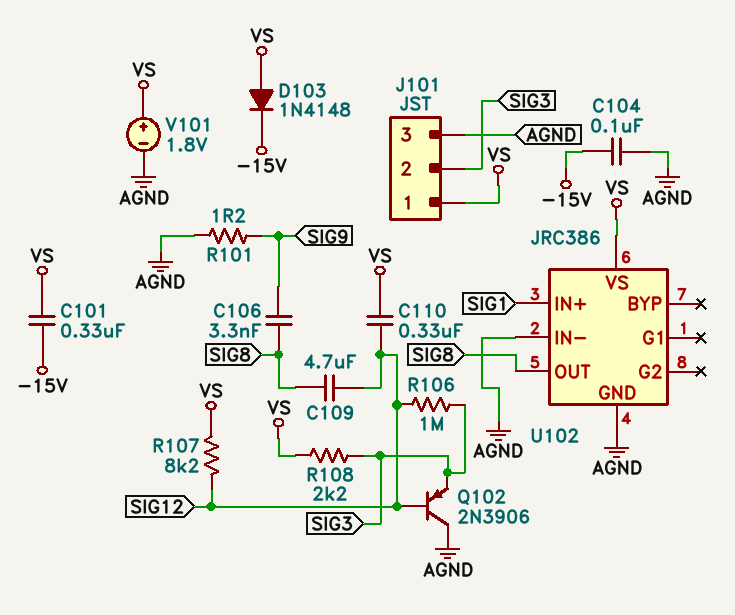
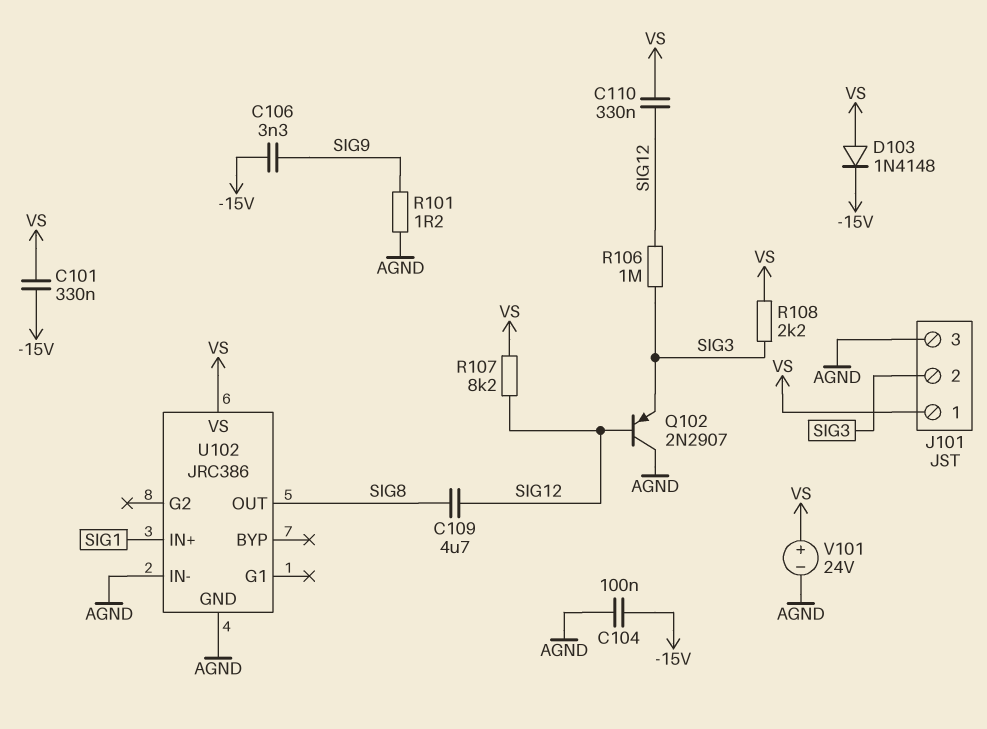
C106: 3.3nF (SIG8, SIG9) -> 3.3nF (-15V, SIG9)
Q102: PNP 2N3906 (B SIG12, C AGND, E SIG3) -> PNP 2N2907 (B SIG12, C AGND, E SIG3)
V101: 1.8V (plus VS, minus AGND) -> 24V (plus VS, minus AGND)

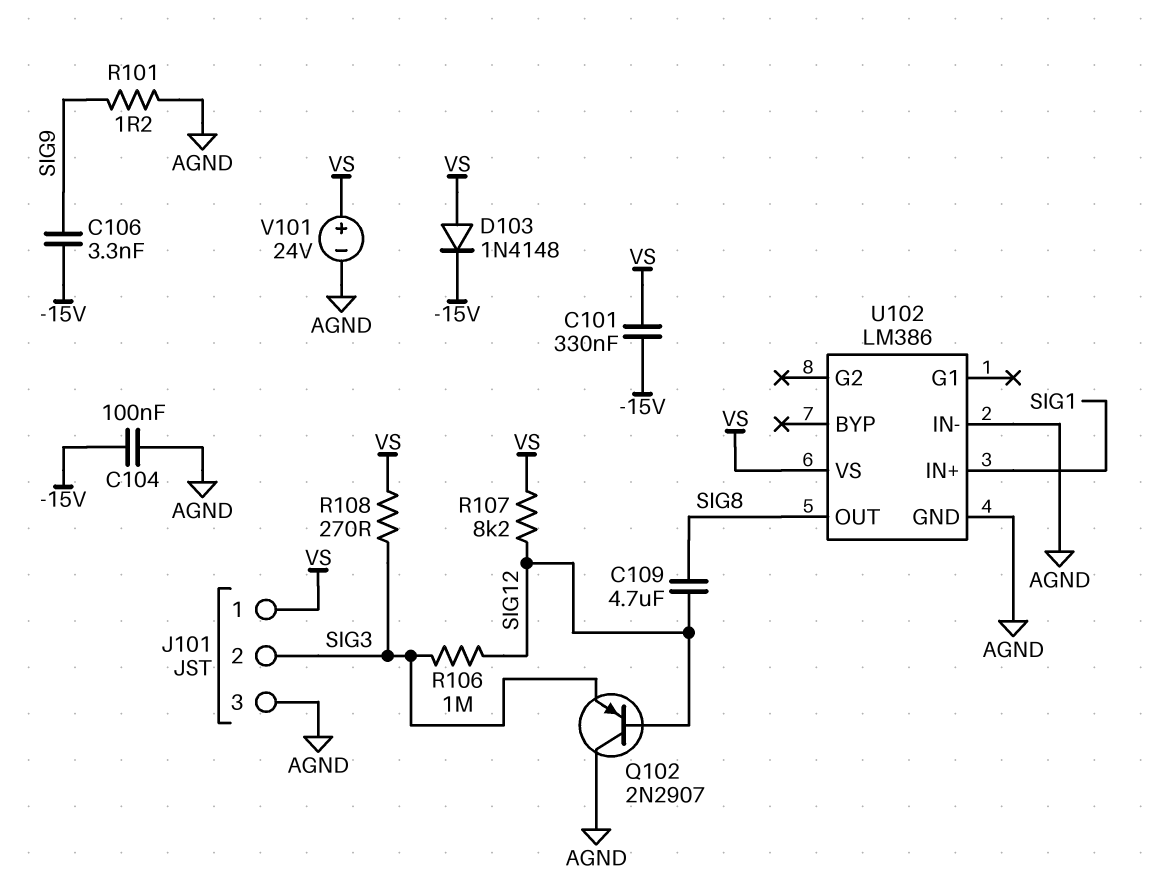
C110: 330nF (SIG12, VS) -> none
R108: 2.2k (SIG3, VS) -> 270 (SIG3, VS)
U102: JRC386 -> LM386

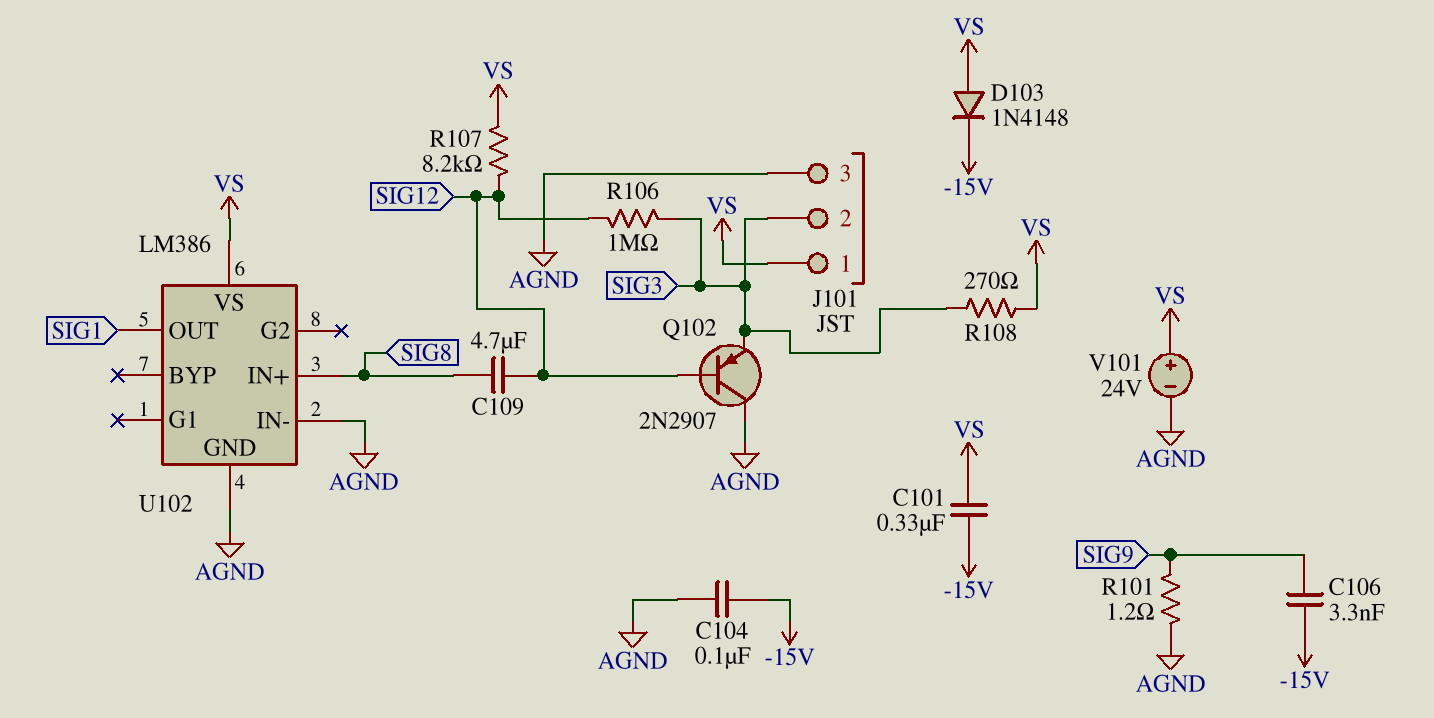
U102 pin IN+: SIG1 -> SIG8
U102 pin OUT: SIG8 -> SIG1

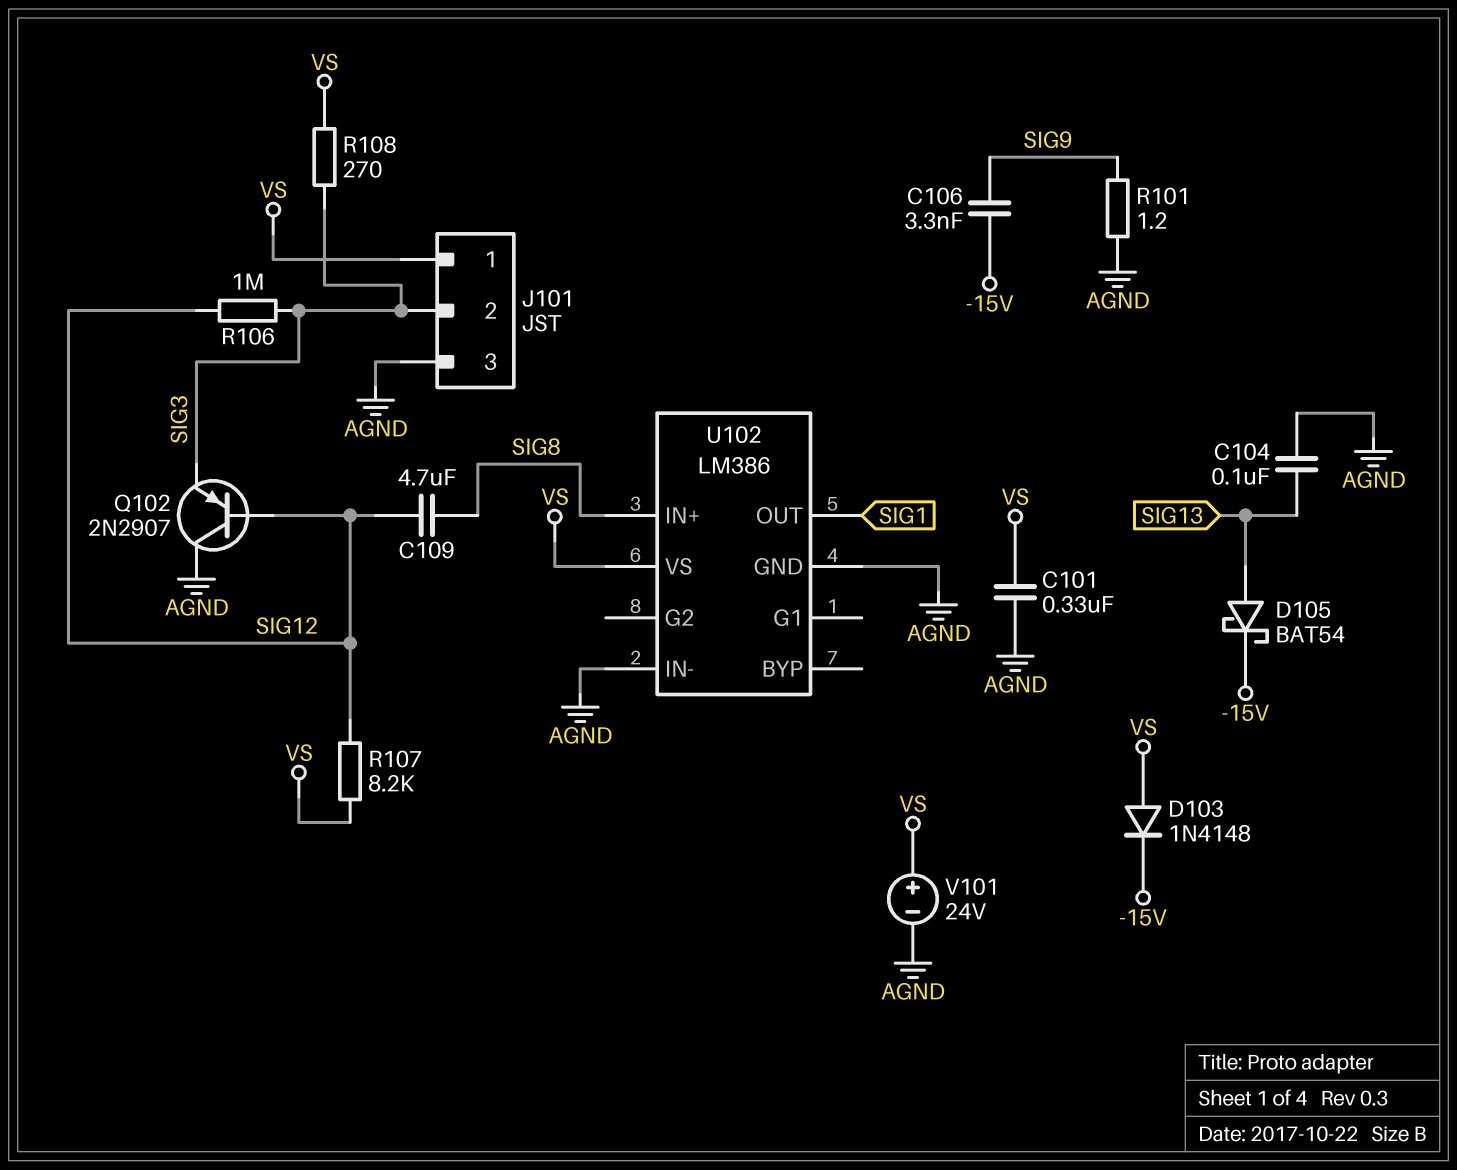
C101: 330nF (-15V, VS) -> 330nF (AGND, VS)
C104: 100nF (-15V, AGND) -> 100nF (AGND, SIG13)
D105: none -> schottky BAT54 (A SIG13, K -15V)

